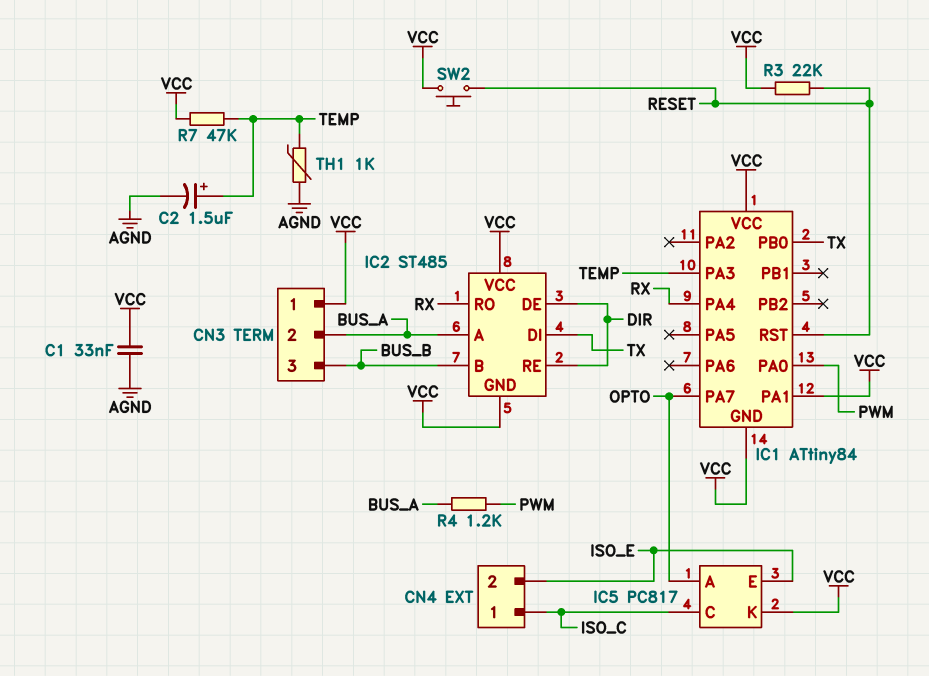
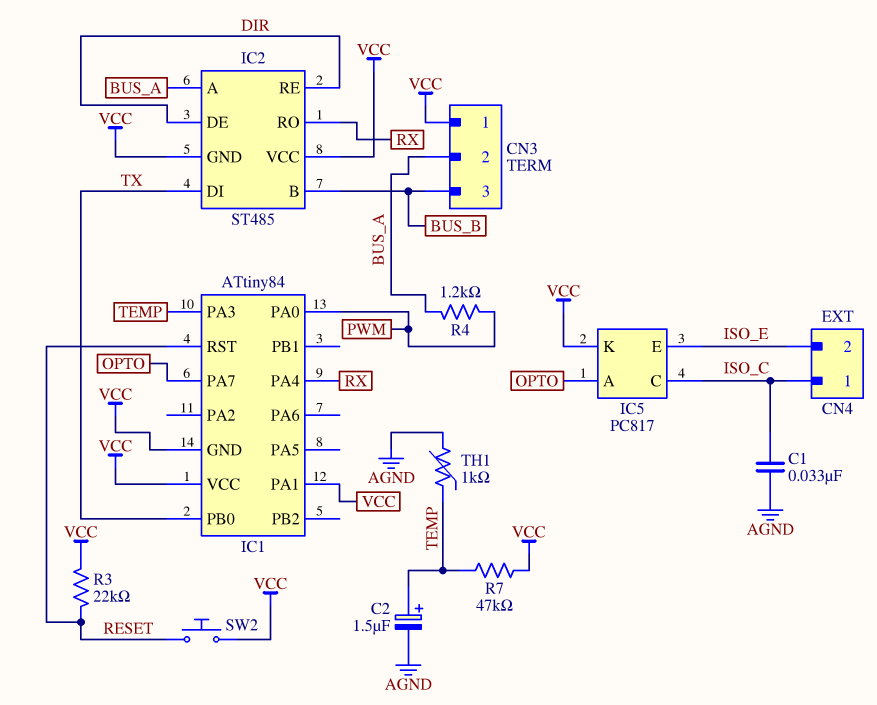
C1: 33nF (AGND, VCC) -> 33nF (AGND, ISO_C)

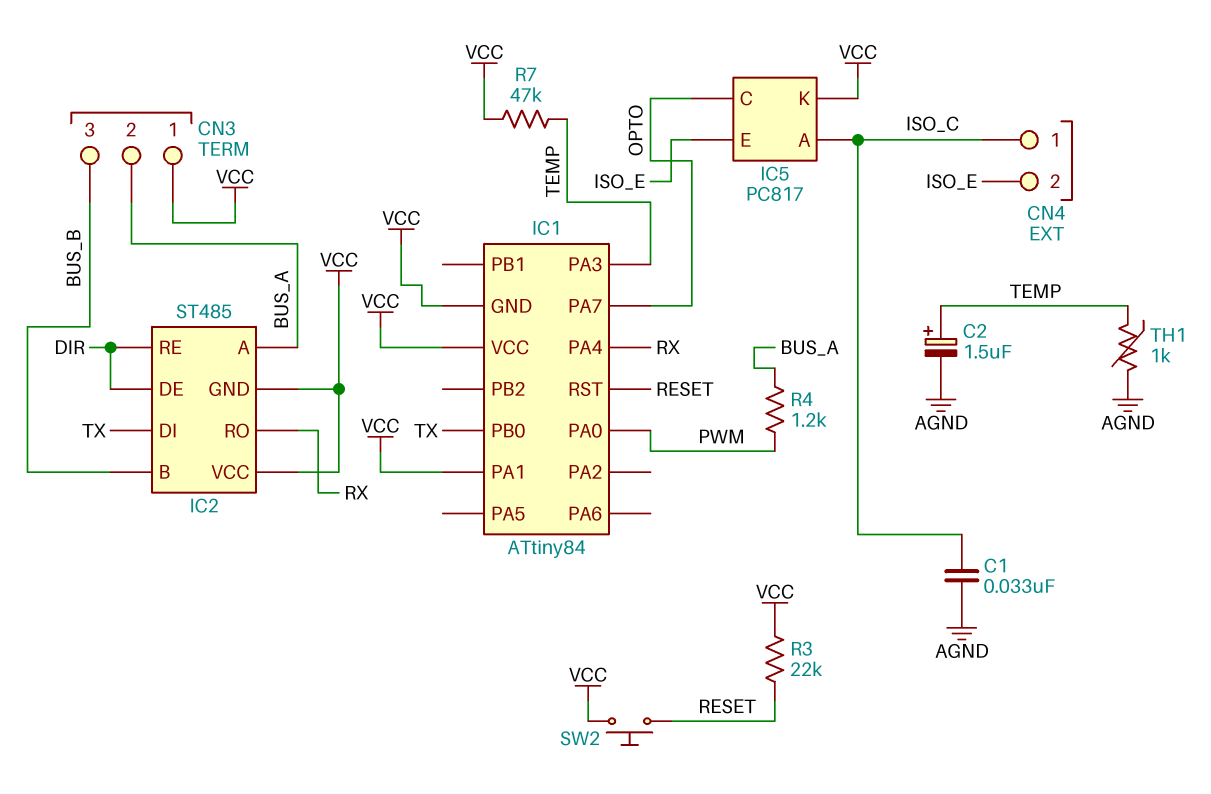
IC5 pin A: OPTO -> ISO_C
IC5 pin C: ISO_C -> OPTO

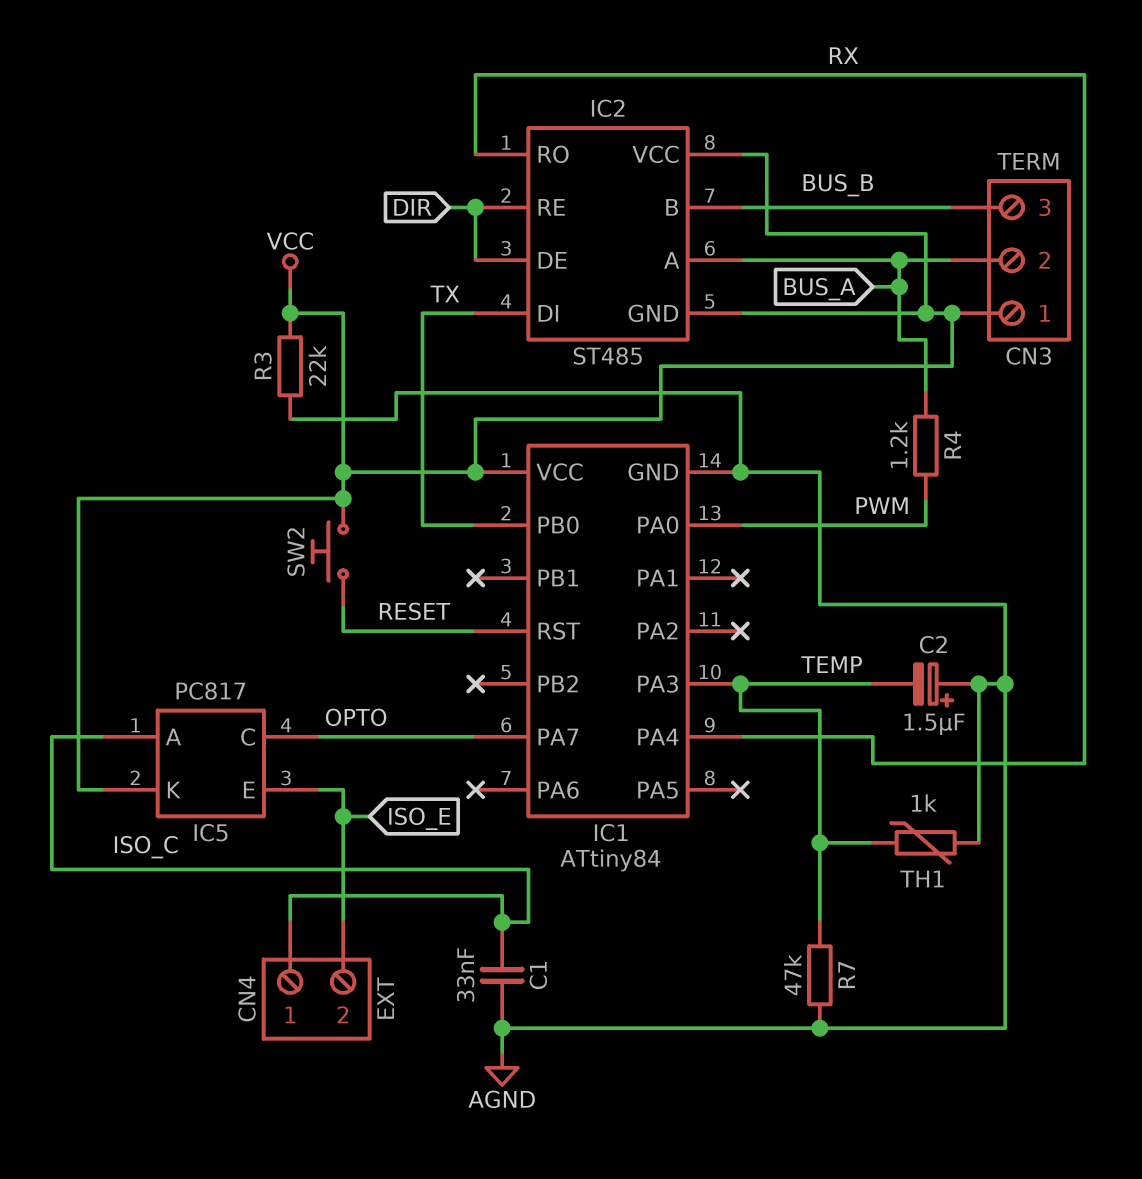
C2: 1.5uF (plus TEMP, minus AGND) -> 1.5uF (plus AGND, minus TEMP)
IC1 pin GND: VCC -> AGND
IC1 pin PA1: VCC -> none
R3: 22k (RESET, VCC) -> 22k (AGND, VCC)
R7: 47k (TEMP, VCC) -> 47k (AGND, TEMP)

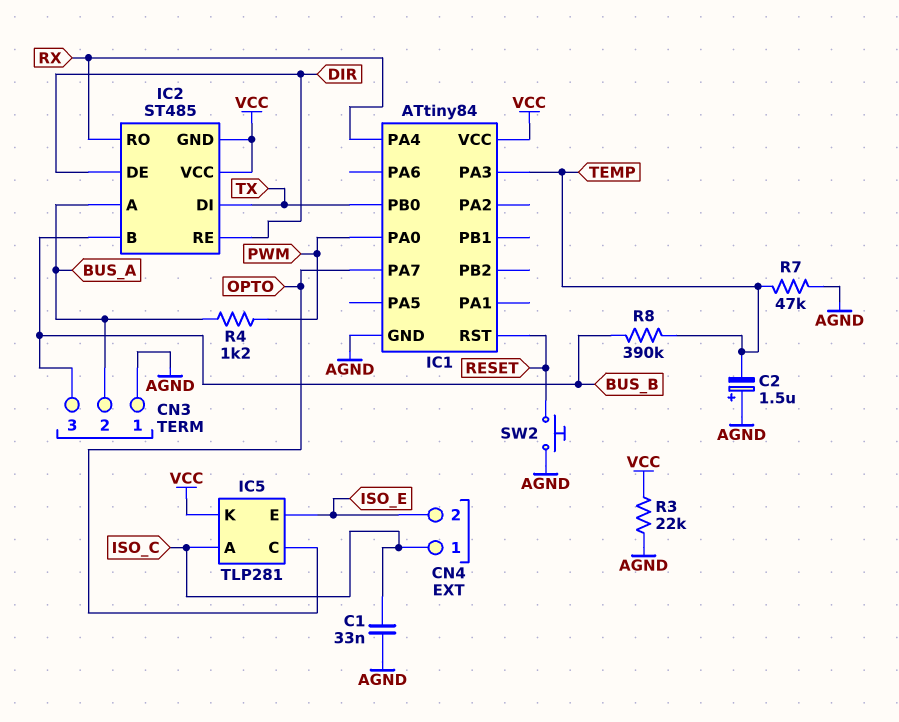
CN3 pin 1: VCC -> AGND
IC5: PC817 -> TLP281
R8: none -> 390k (BUS_B, TEMP)
SW2: button (RESET, VCC) -> button (AGND, RESET)
TH1: 1k (AGND, TEMP) -> none

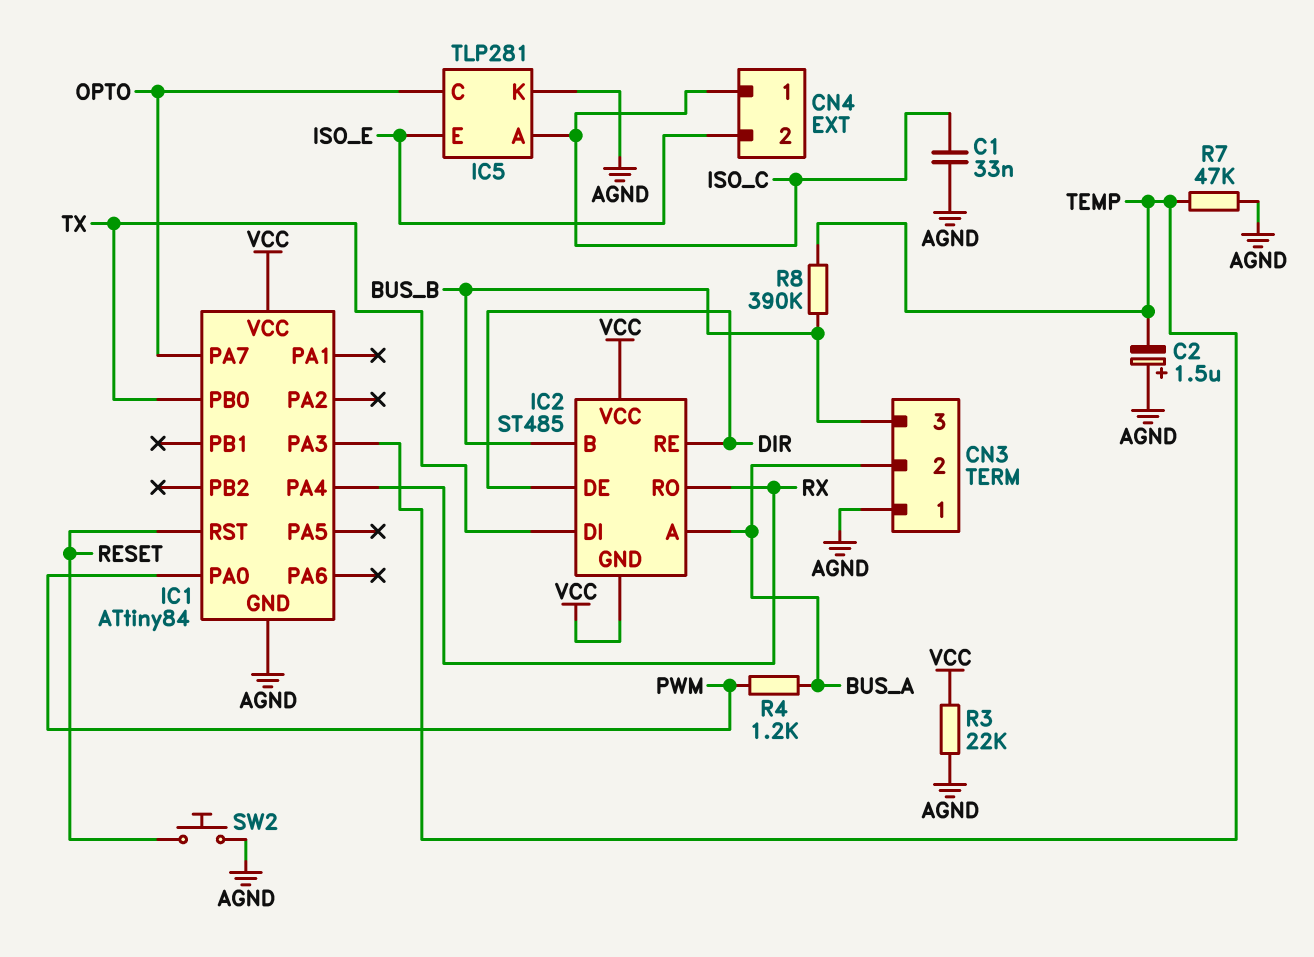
IC5 pin K: VCC -> AGND

